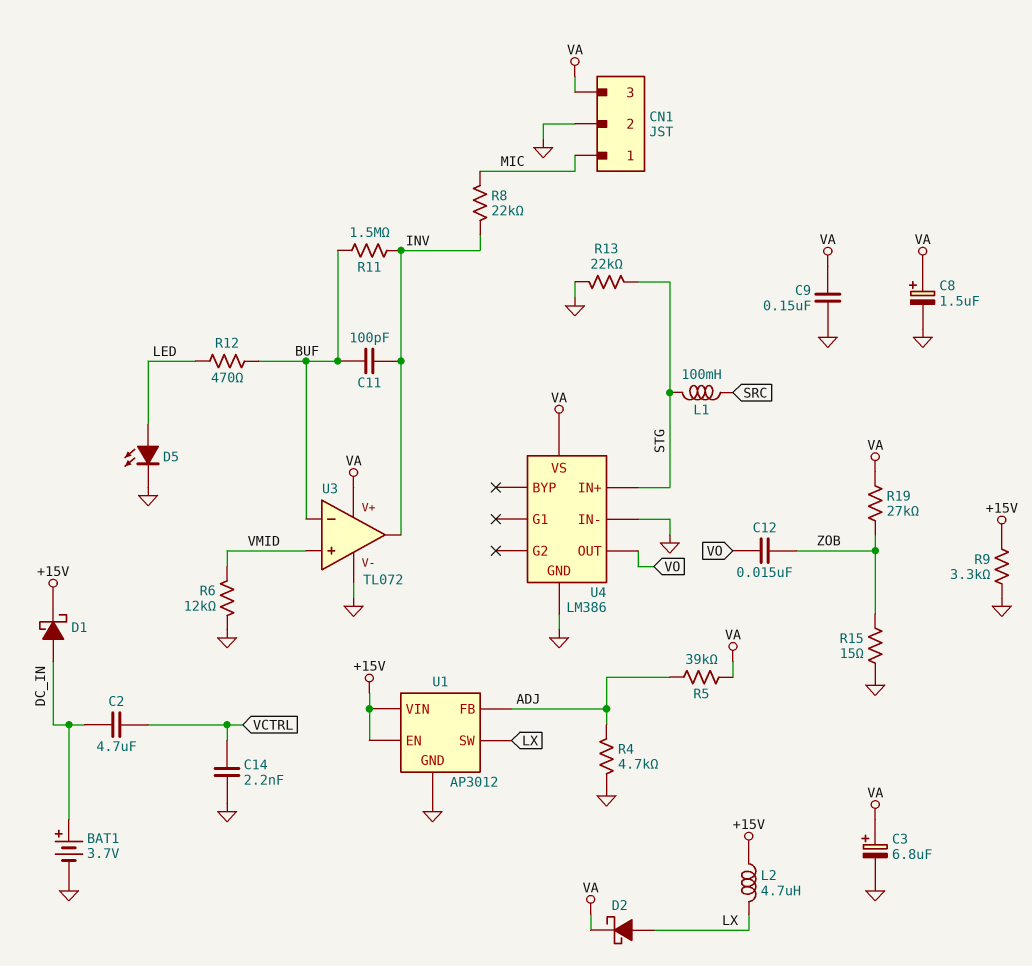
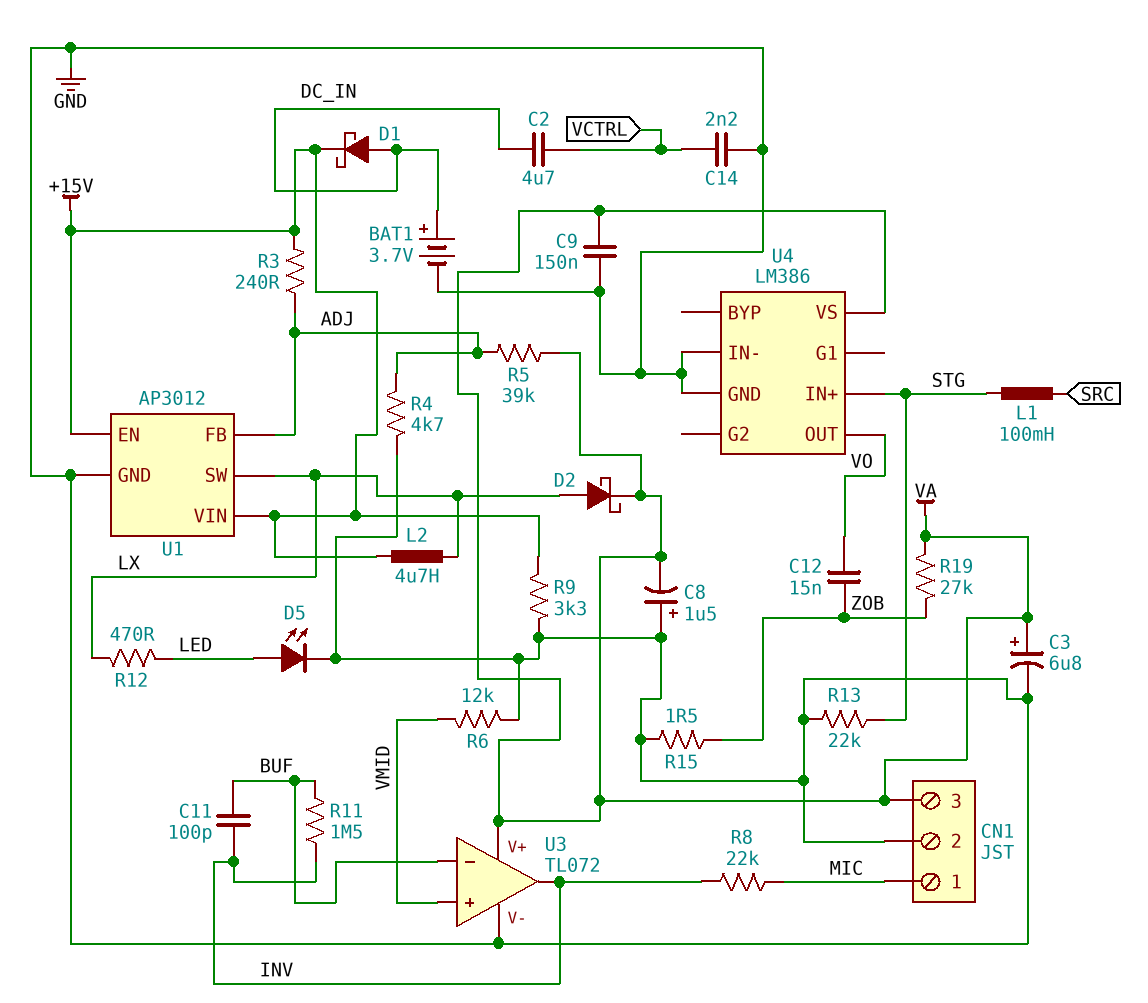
C8: 1.5uF (plus VA, minus GND) -> 1.5uF (plus GND, minus VA)
R3: none -> 240 (+15V, ADJ)
R12: 470 (BUF, LED) -> 470 (LED, LX)
R15: 15 (GND, ZOB) -> 1.5 (GND, ZOB)

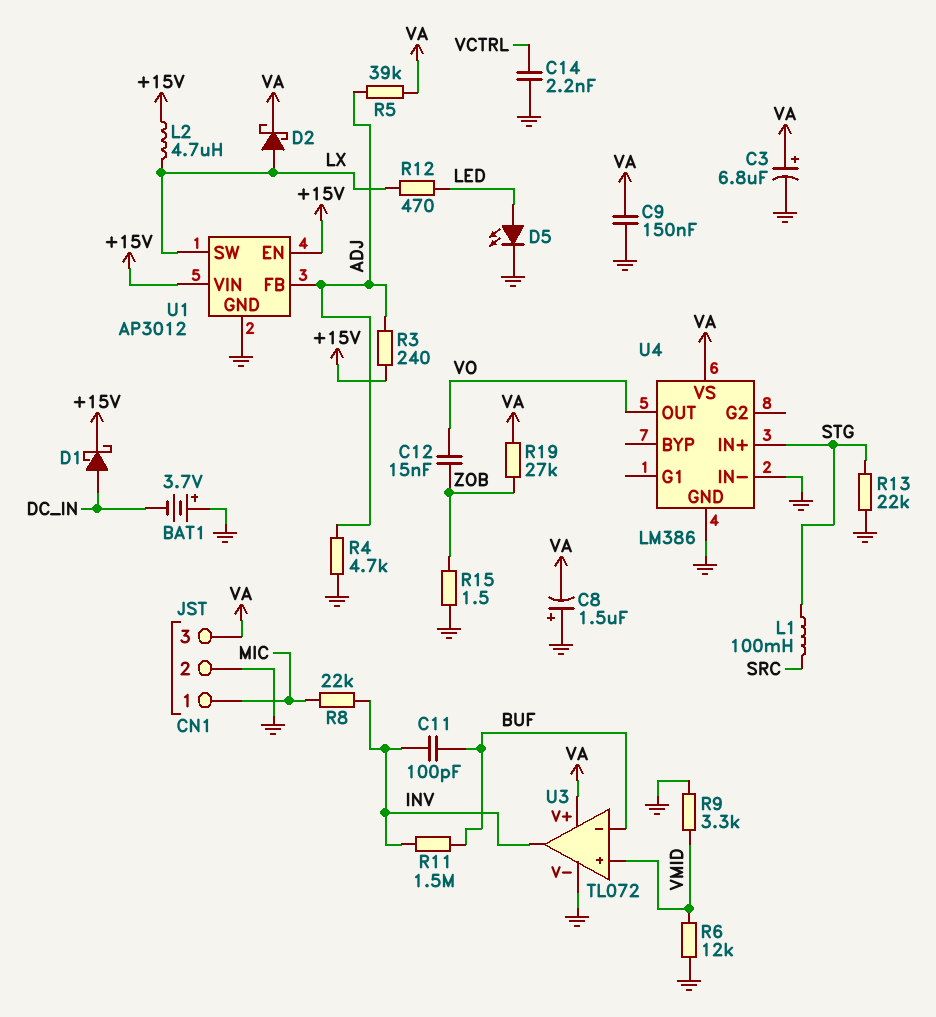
BAT1: 3.7V (plus DC_IN, minus GND) -> 3.7V (plus GND, minus DC_IN)
C2: 4.7uF (DC_IN, VCTRL) -> none
R9: 3.3k (+15V, GND) -> 3.3k (GND, VMID)

